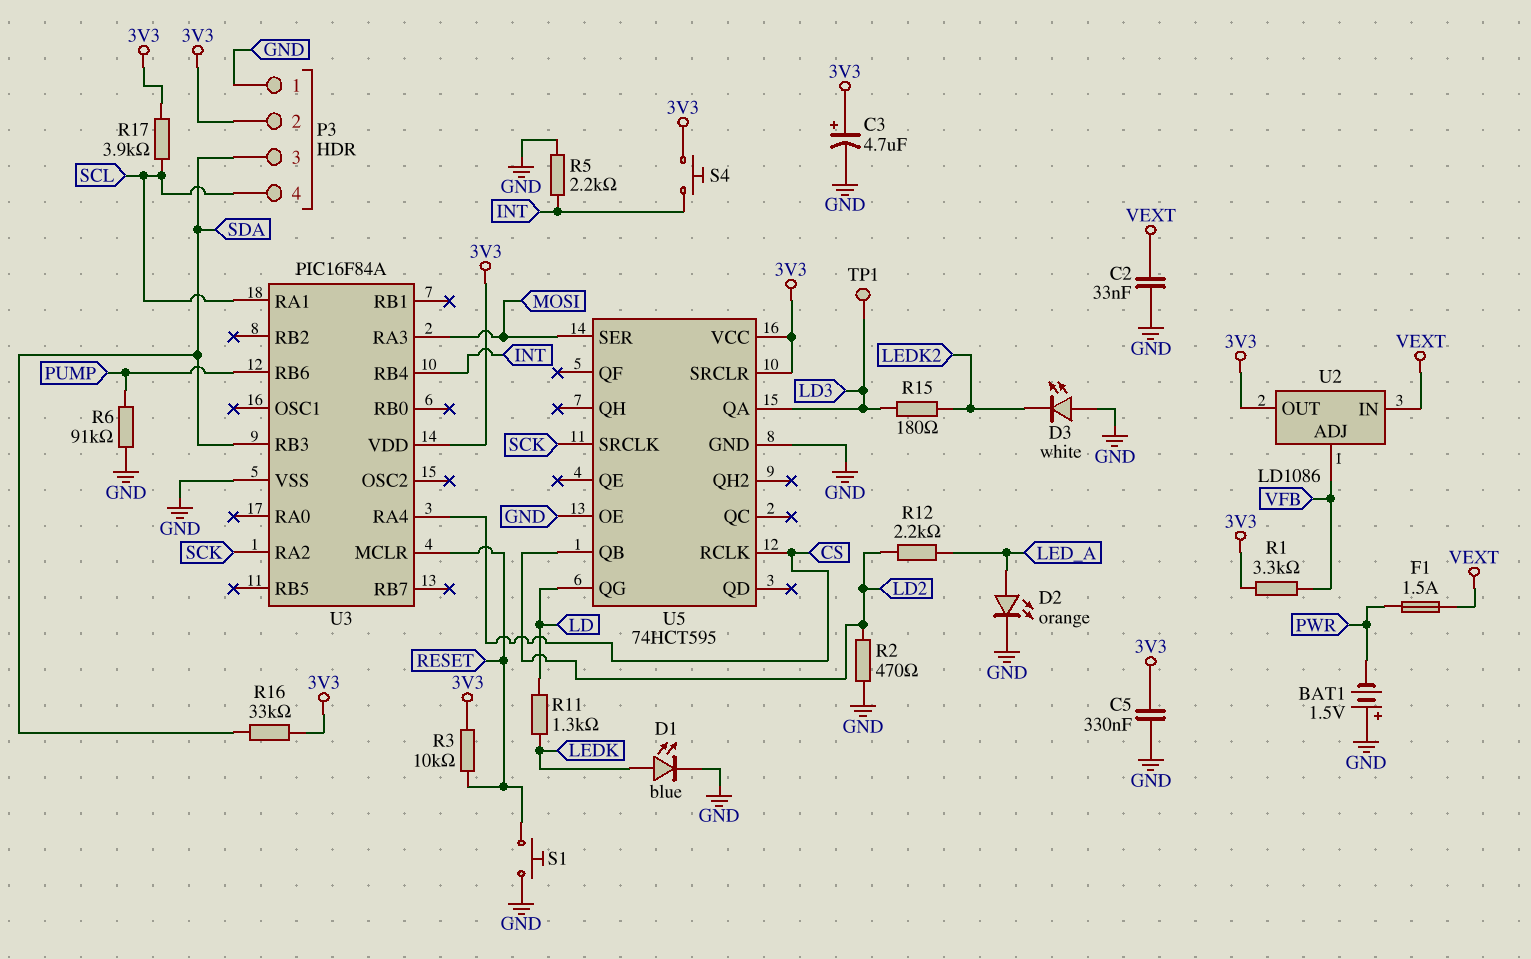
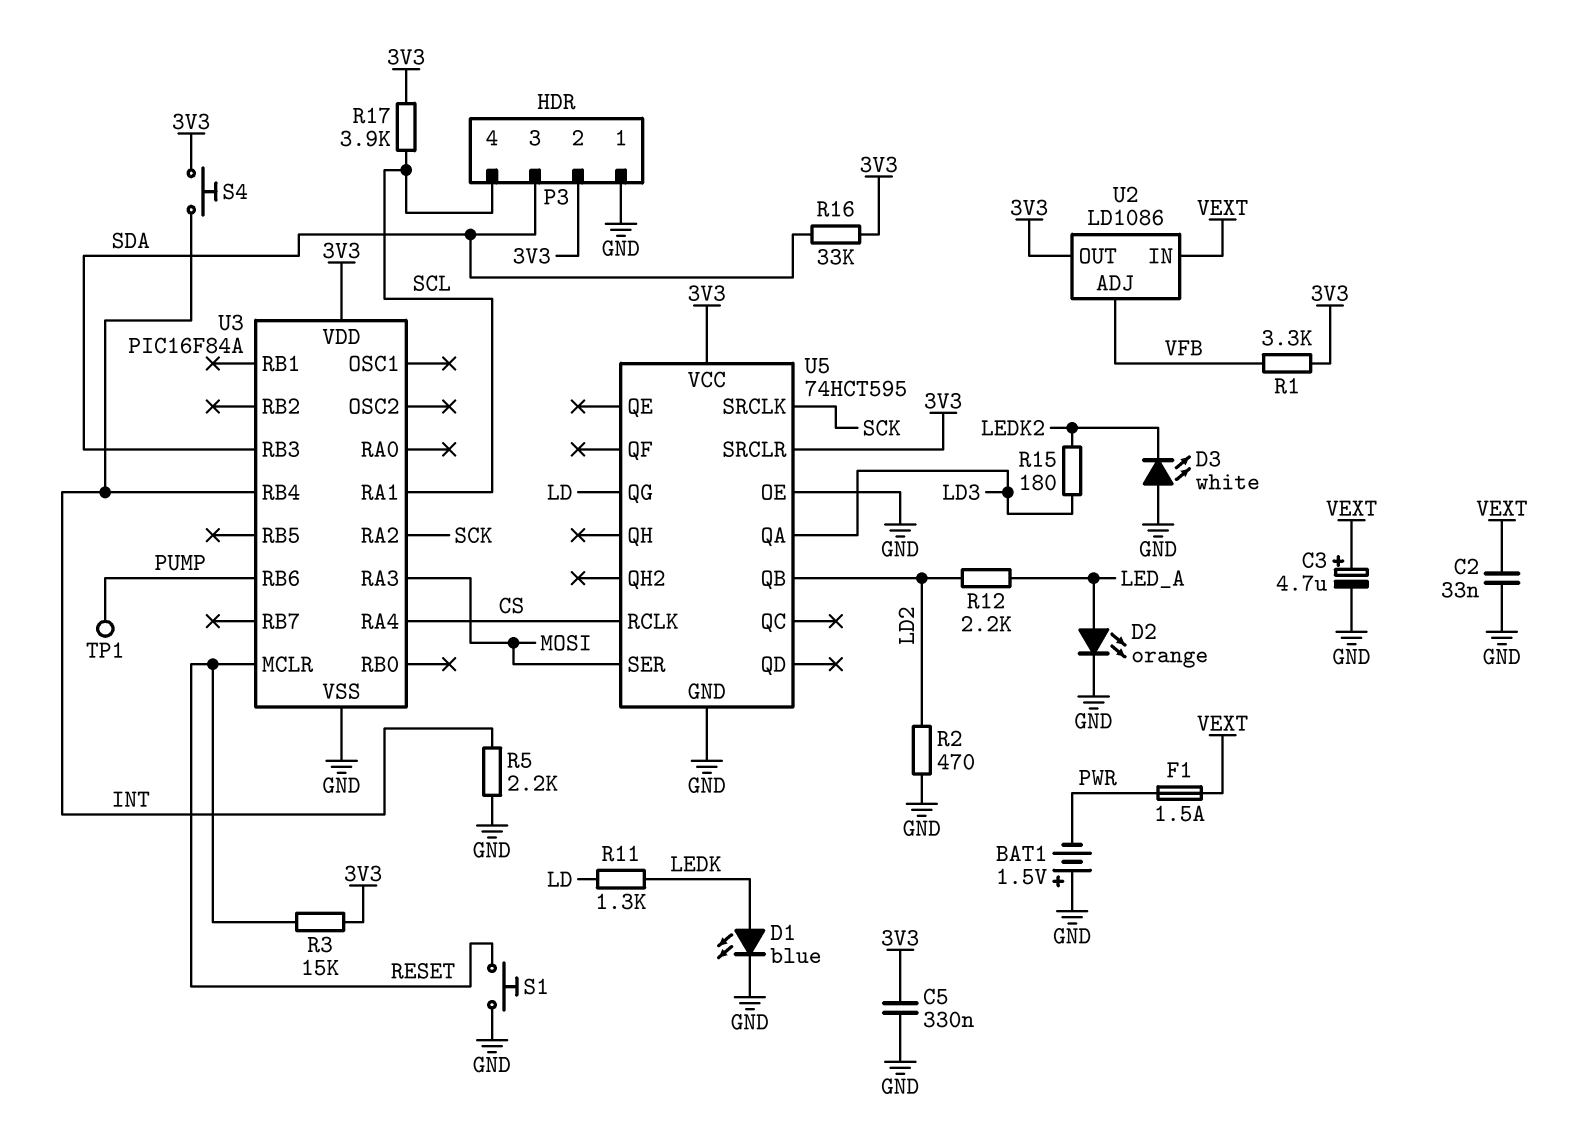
C3: 4.7uF (plus 3V3, minus GND) -> 4.7uF (plus VEXT, minus GND)
R3: 10k (3V3, RESET) -> 15k (3V3, RESET)
R6: 91k (GND, PUMP) -> none
TP1: test point (LD3) -> test point (PUMP)

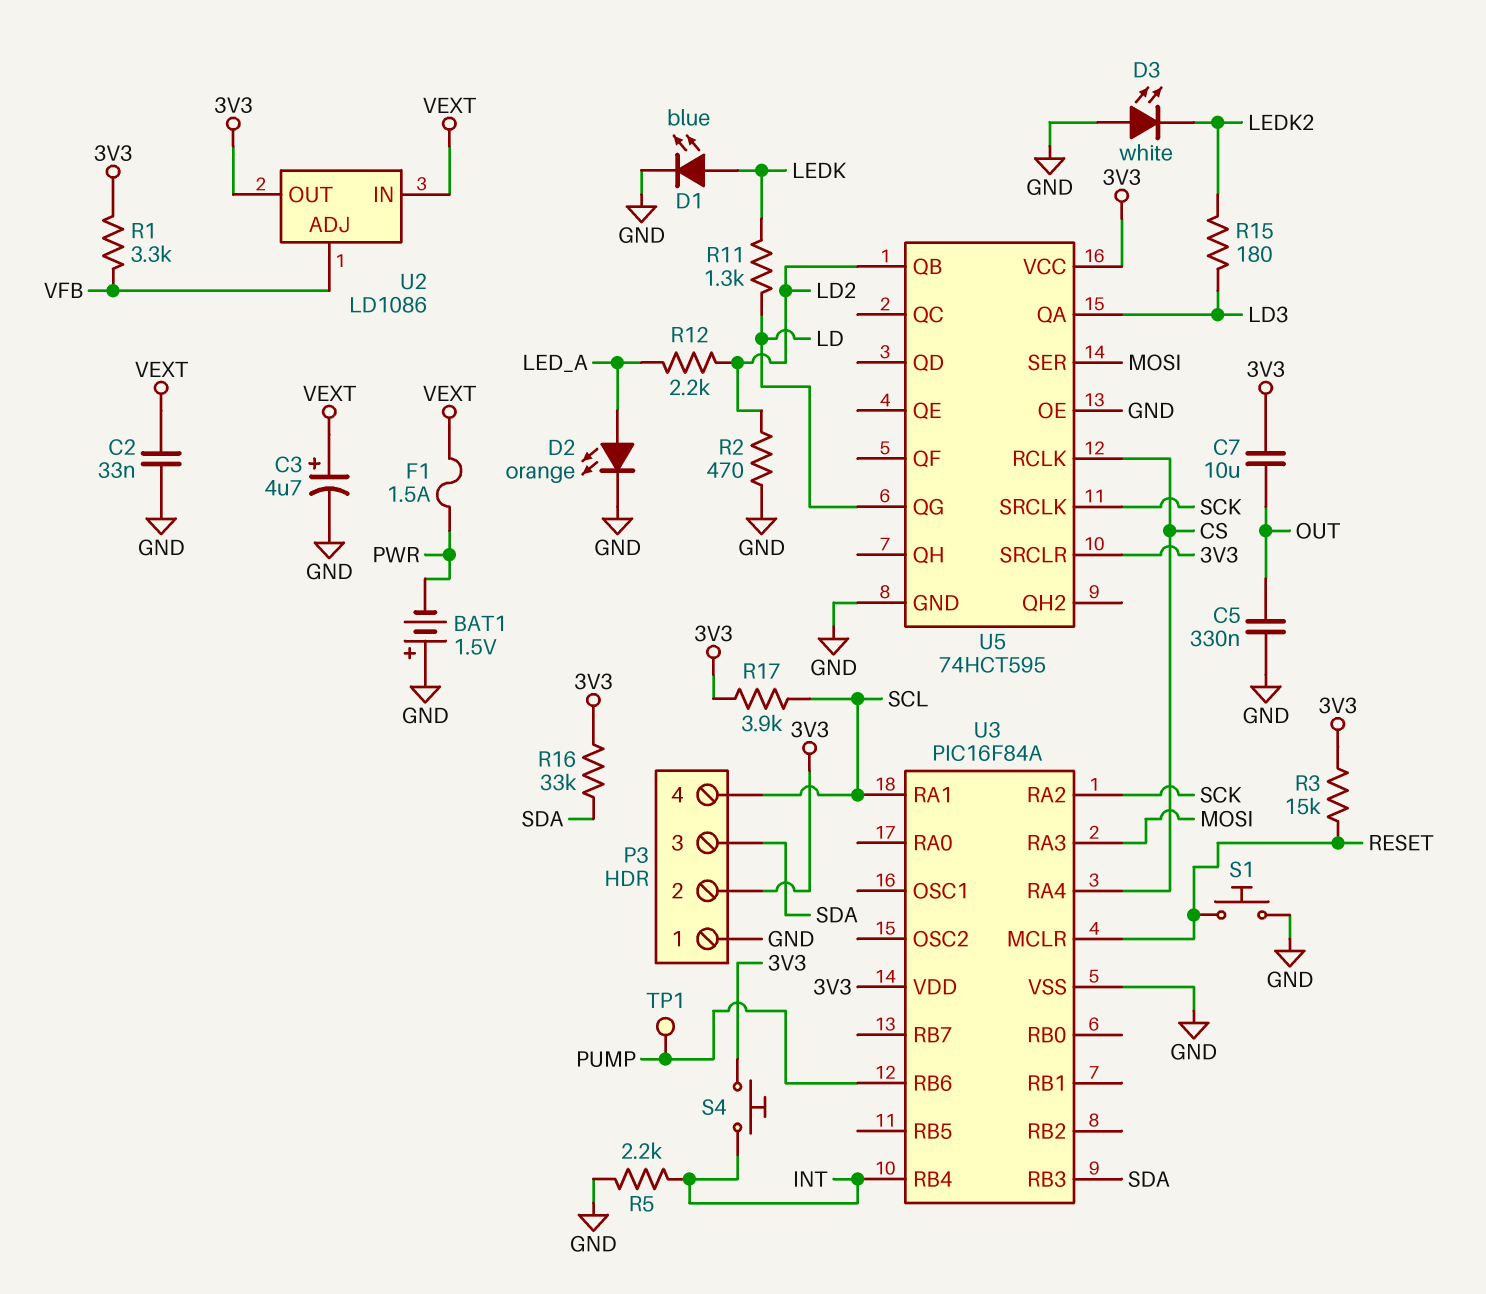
C5: 330nF (3V3, GND) -> 330nF (GND, OUT)
C7: none -> 10uF (3V3, OUT)

